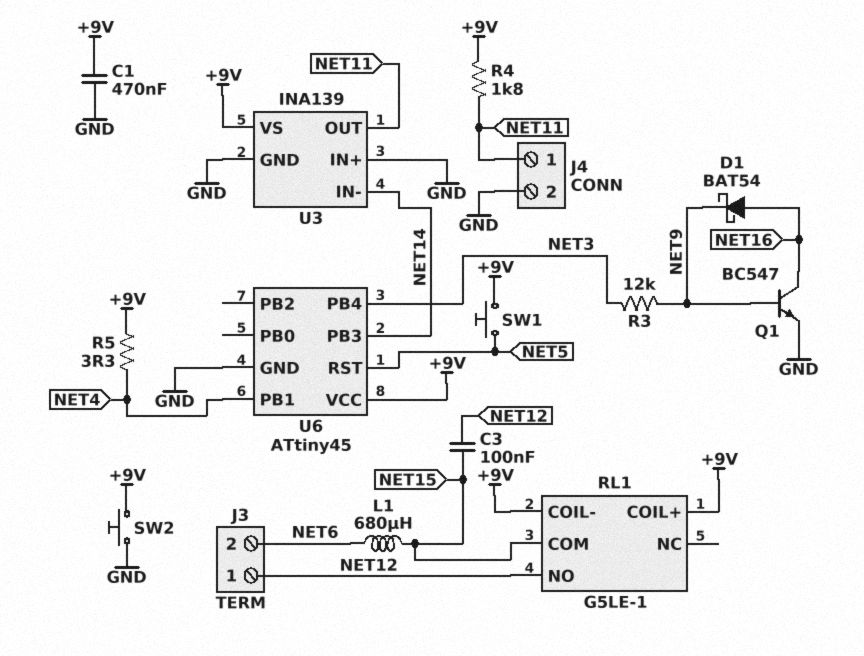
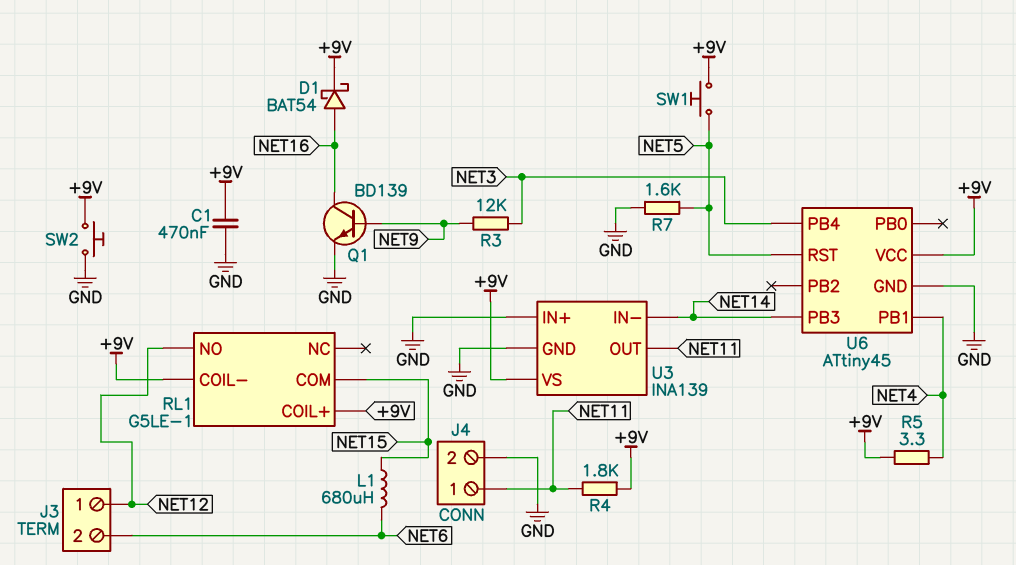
C3: 100nF (NET12, NET15) -> none
D1: schottky BAT54 (A NET16, K NET9) -> schottky BAT54 (A NET16, K +9V)
Q1: NPN BC547 (B NET9, C NET16, E GND) -> NPN BD139 (B NET9, C NET16, E GND)
R7: none -> 1.6k (GND, NET5)

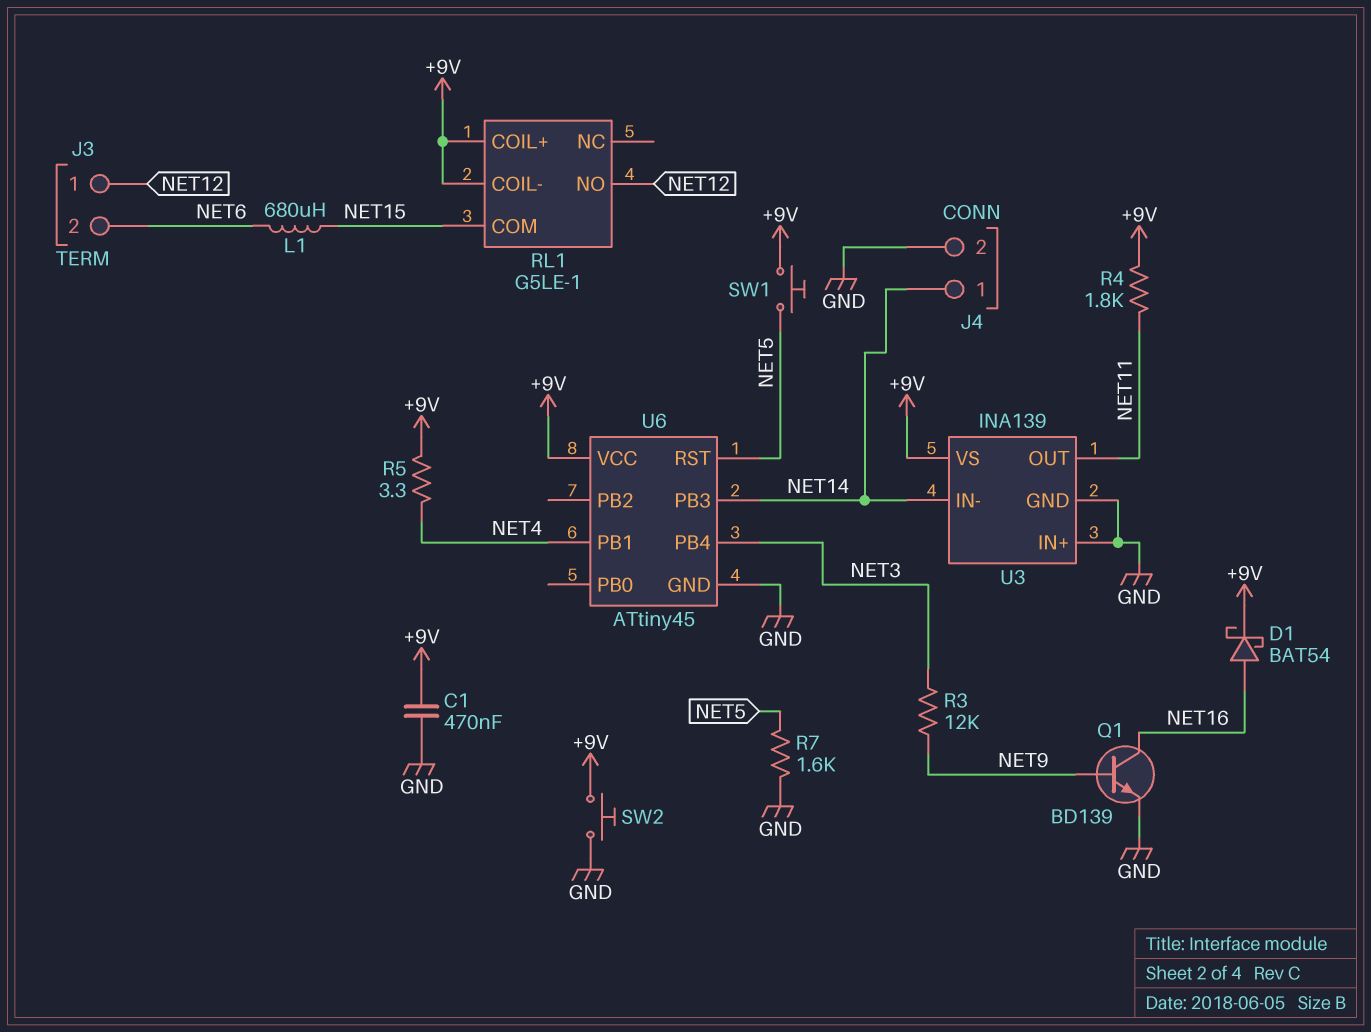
J4 pin 1: NET11 -> NET14

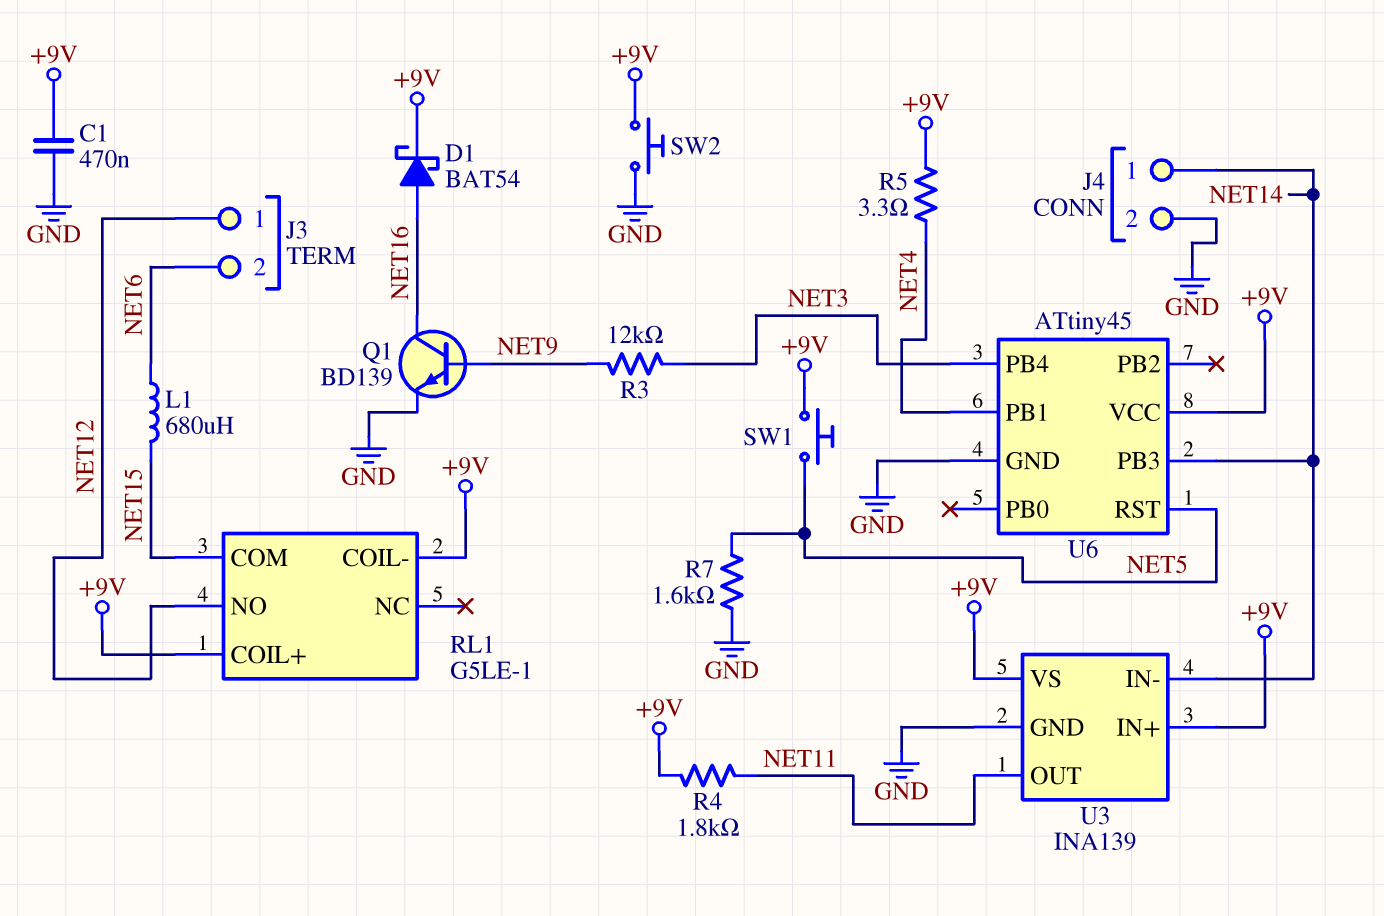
U3 pin IN+: GND -> +9V

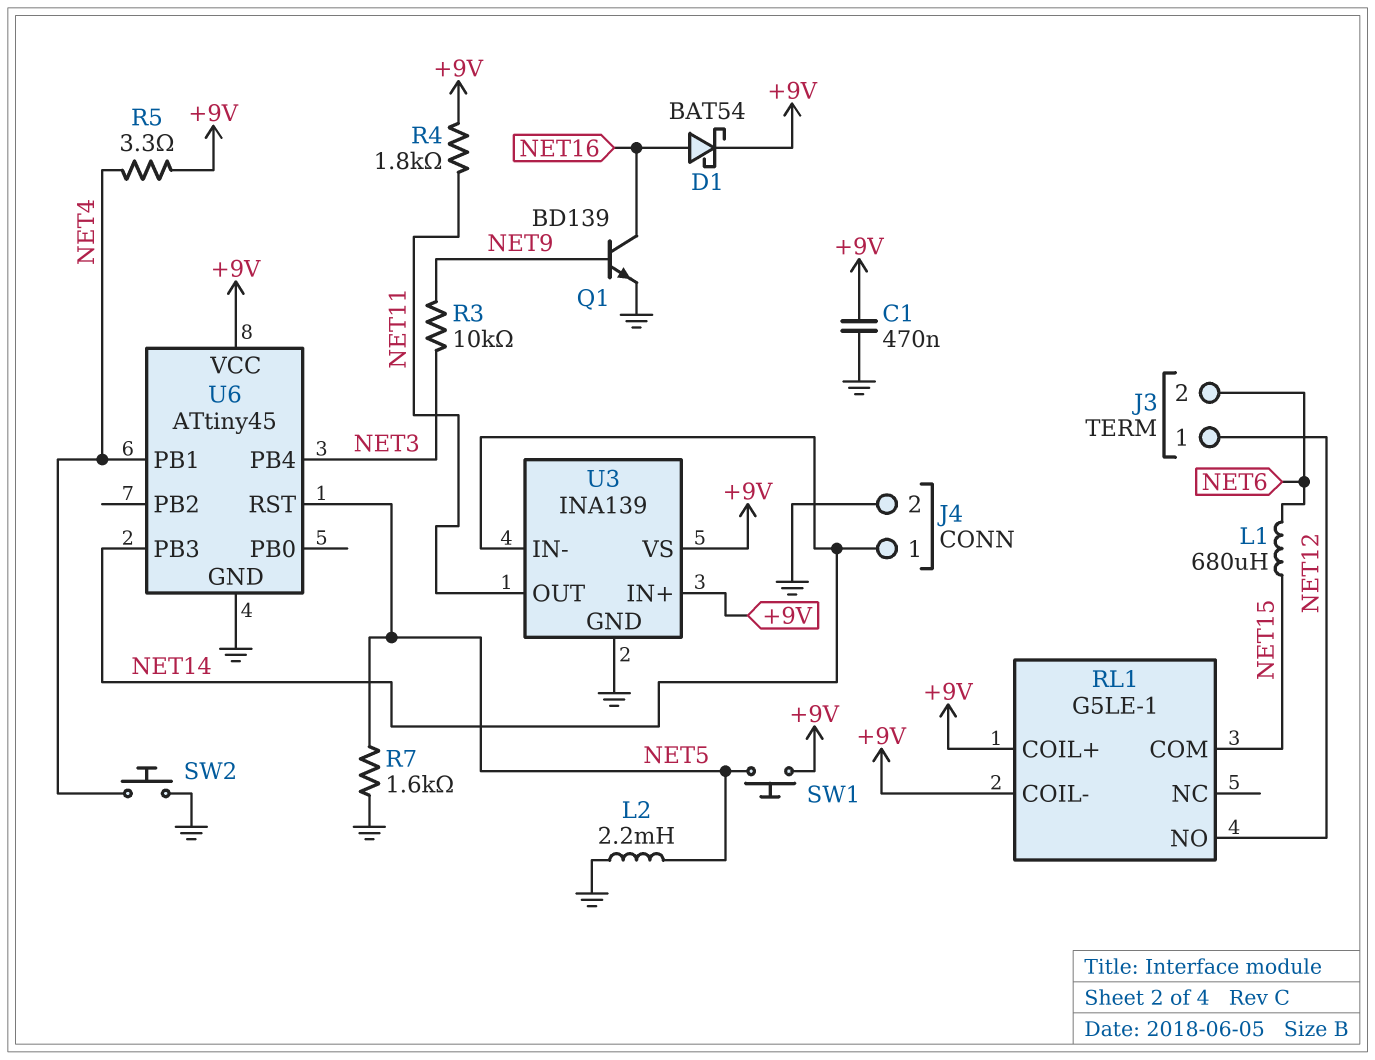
L2: none -> 2.2mH (GND, NET5)
R3: 12k (NET3, NET9) -> 10k (NET3, NET9)
SW2: button (+9V, GND) -> button (GND, NET4)

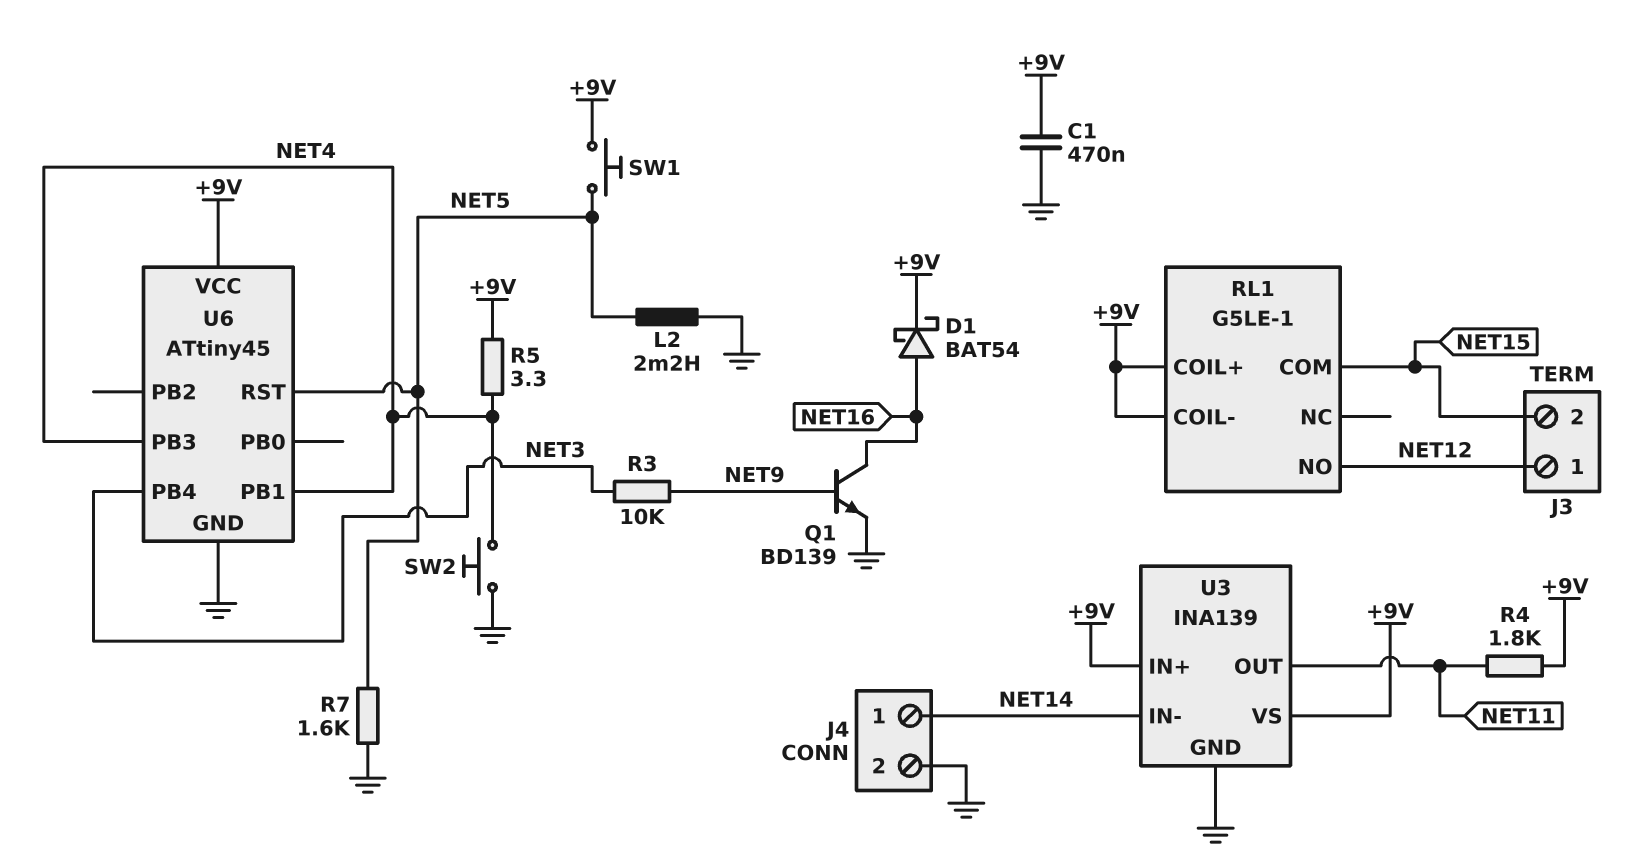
J3 pin 2: NET6 -> NET15
L1: 680uH (NET6, NET15) -> none
U6 pin PB3: NET14 -> NET4

